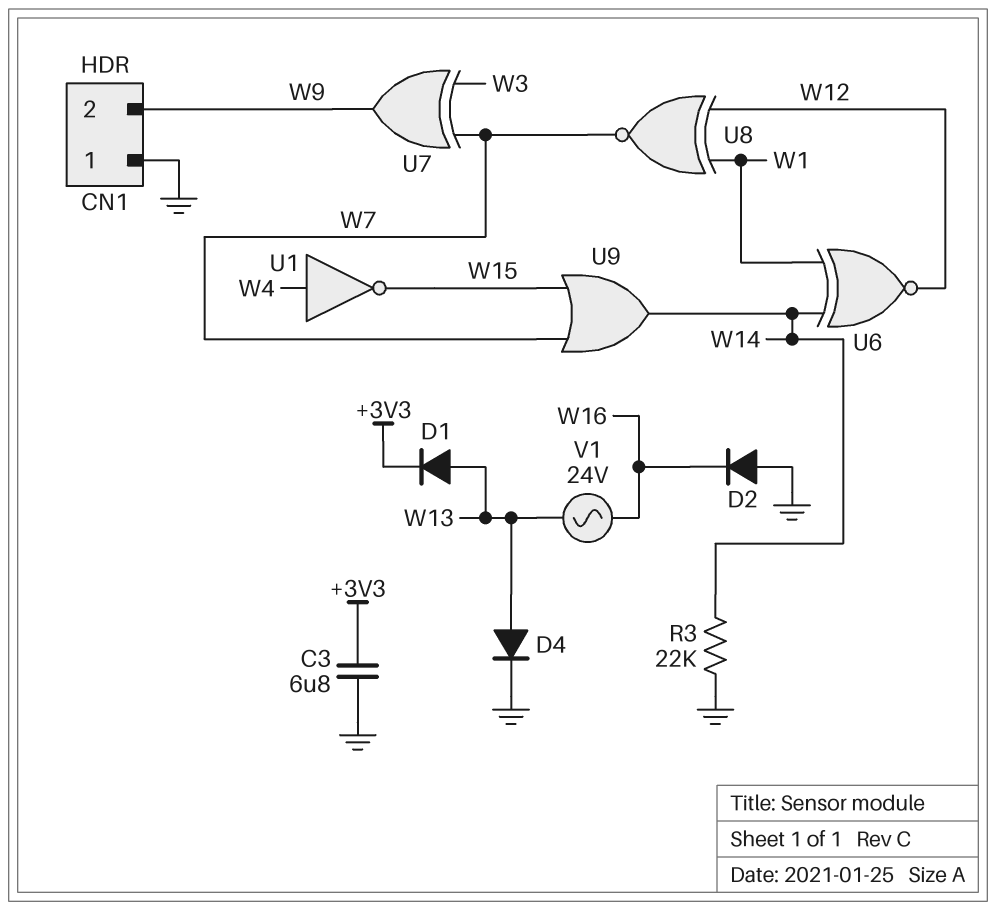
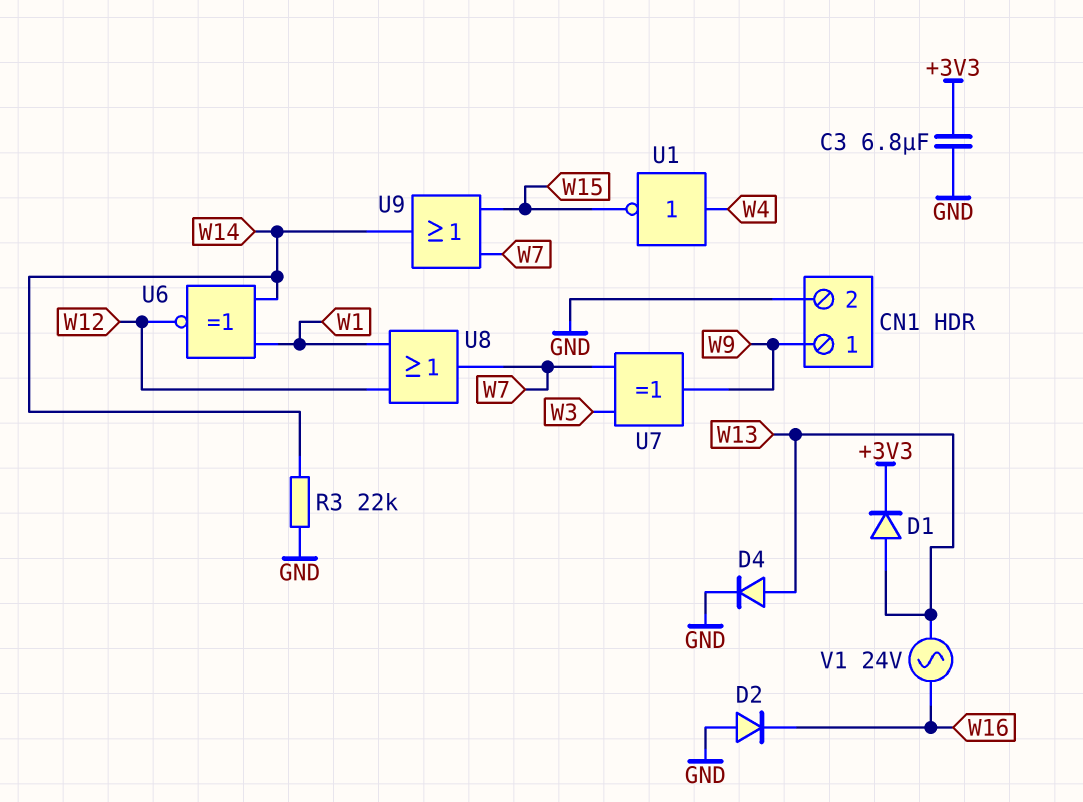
CN1 pin 1: GND -> W9
CN1 pin 2: W9 -> GND
U8: XNOR (in W1, in W12, out W7) -> OR (in W1, in W12, out W7)

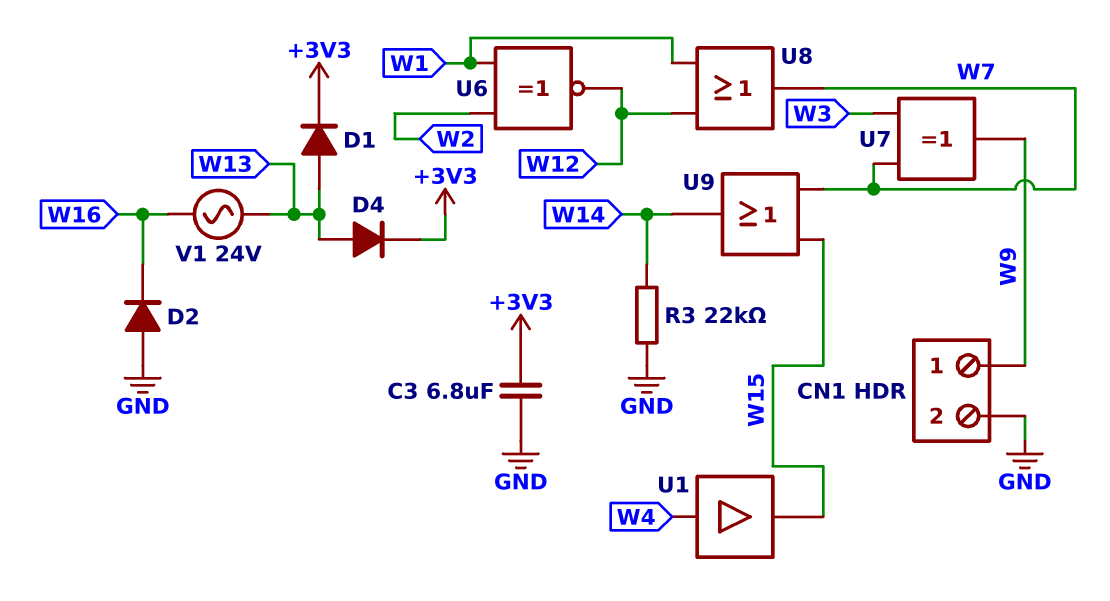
D4: diode (A W13, K GND) -> diode (A W13, K +3V3)
U1: NOT (in W4, out W15) -> buffer (in W4, out W15)
U6: XNOR (in W1, in W14, out W12) -> XNOR (in W1, in W2, out W12)

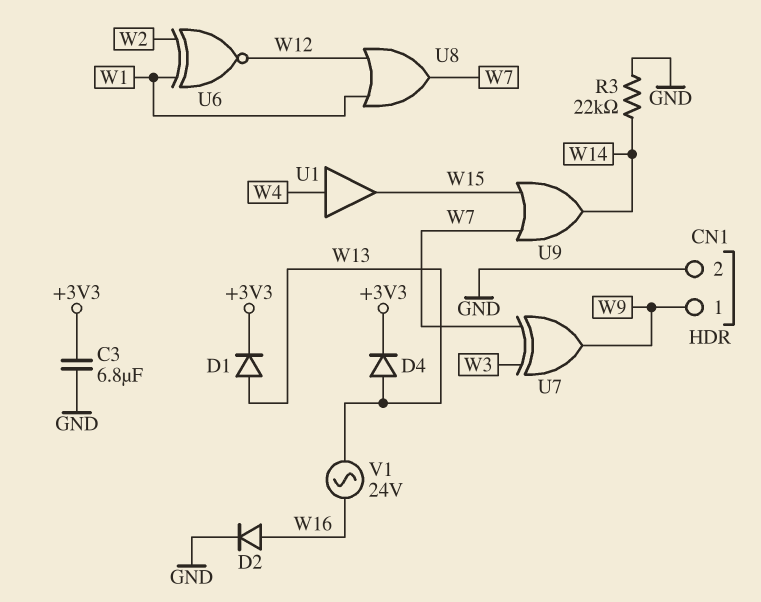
D2: diode (A GND, K W16) -> diode (A W16, K GND)

